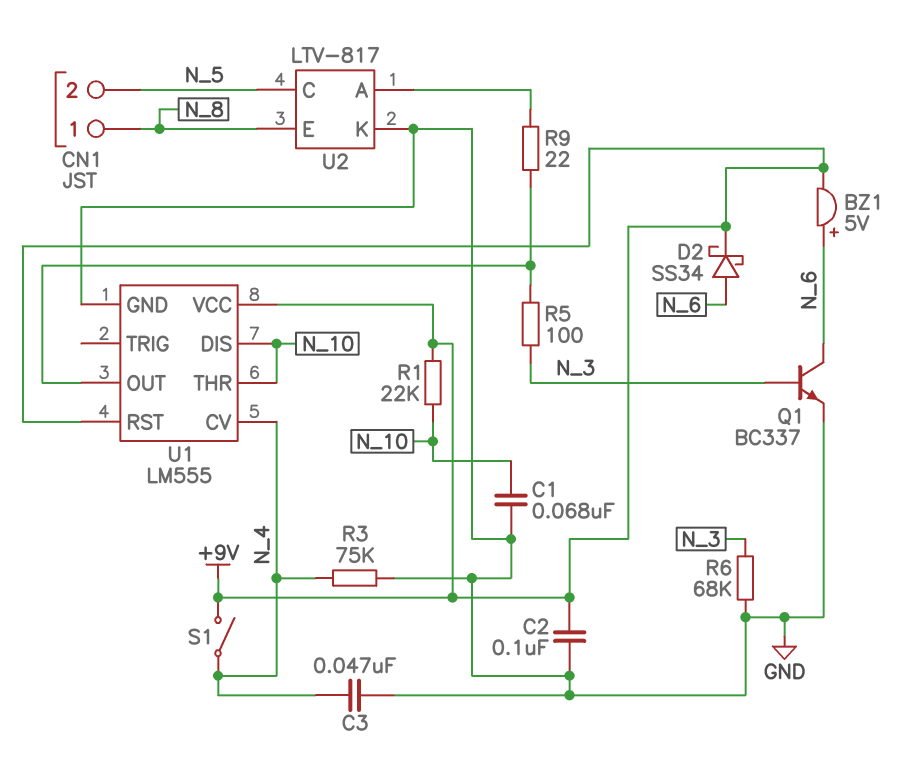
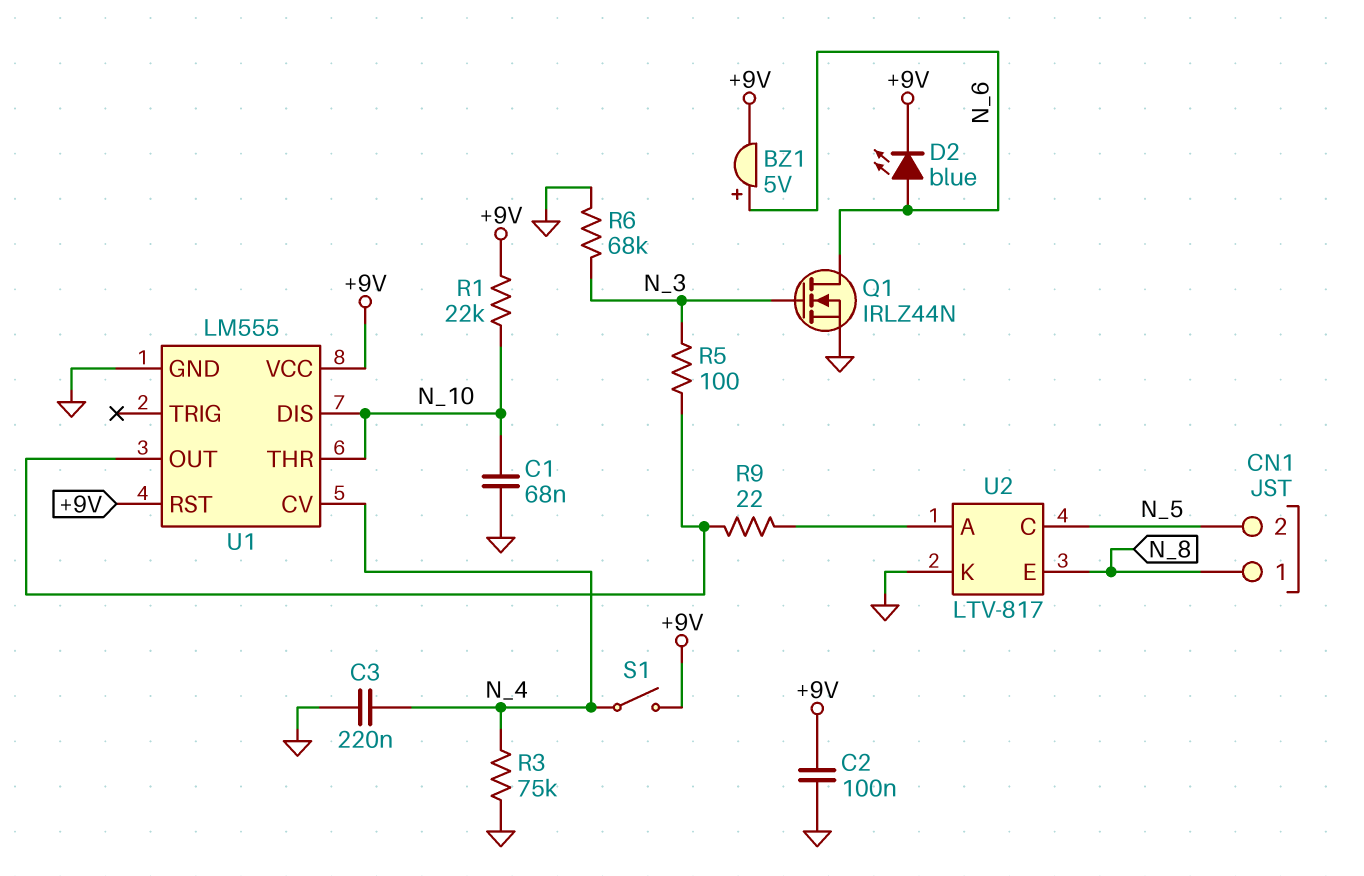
C3: 47nF (GND, N_4) -> 220nF (GND, N_4)
D2: schottky SS34 (A N_6, K +9V) -> LED blue (A N_6, K +9V)
Q1: NPN BC337 (B N_3, C N_6, E GND) -> NMOS IRLZ44N (G N_3, D N_6, S GND)

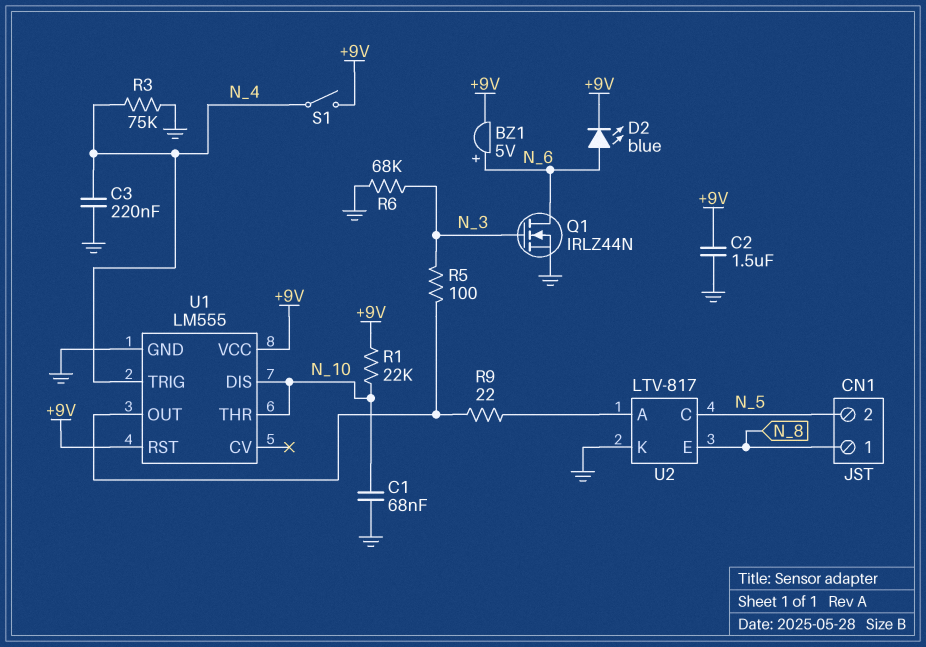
C2: 100nF (+9V, GND) -> 1.5uF (+9V, GND)
U1 pin CV: N_4 -> none
U1 pin TRIG: none -> N_4

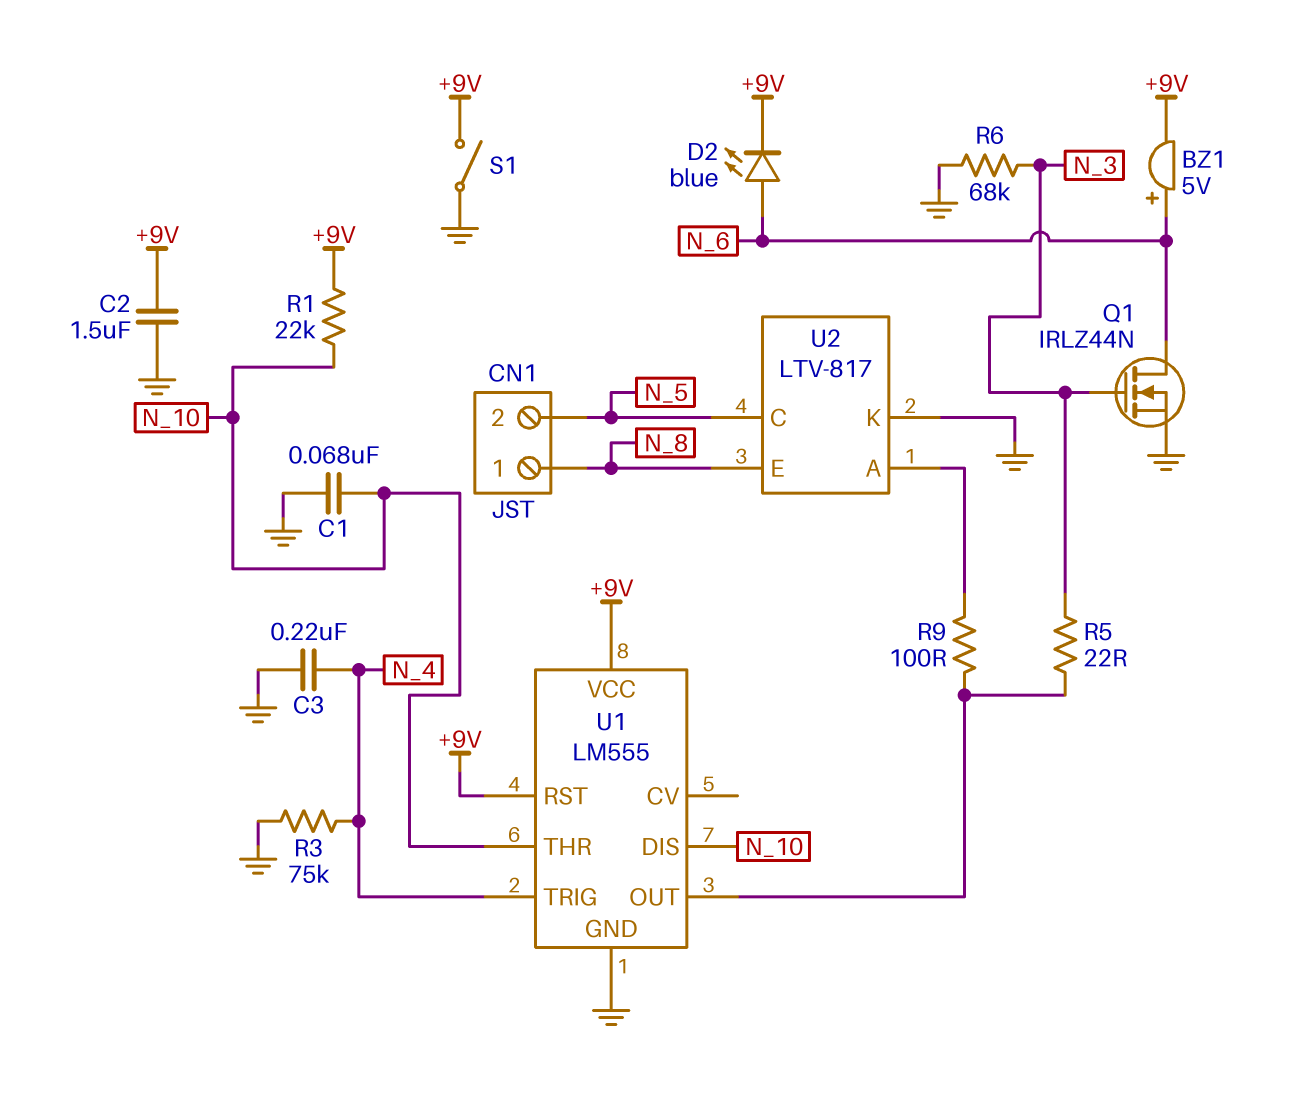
R5: 100 (N_3, U1/OUT) -> 22 (N_3, U1/OUT)
R9: 22 (U1/OUT, U2/A) -> 100 (U1/OUT, U2/A)
S1: switch (+9V, N_4) -> switch (+9V, GND)

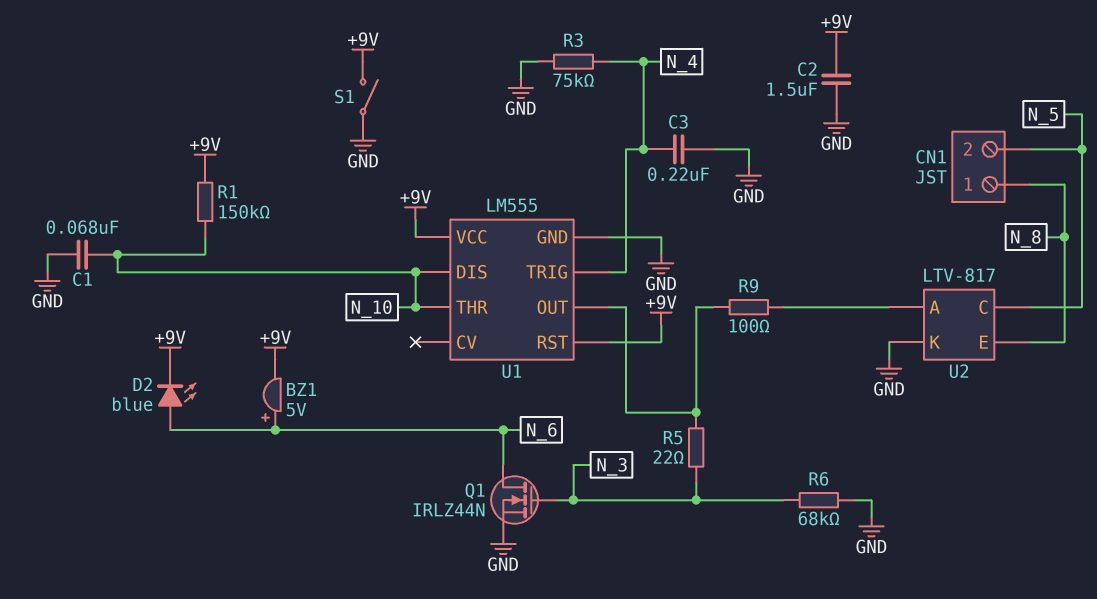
R1: 22k (+9V, N_10) -> 150k (+9V, N_10)

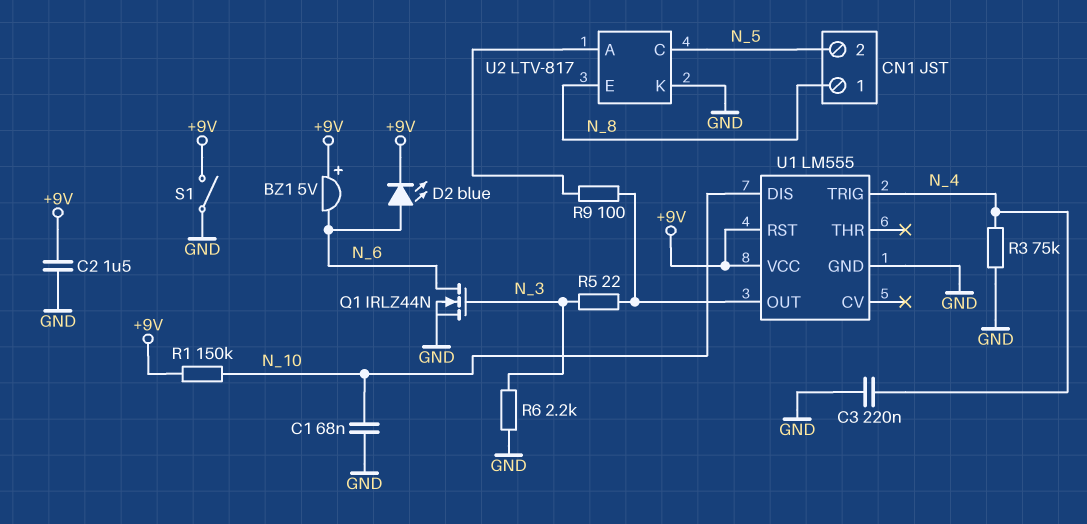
BZ1: buzzer 5V (plus N_6, minus +9V) -> buzzer 5V (plus +9V, minus N_6)
R6: 68k (GND, N_3) -> 2.2k (GND, N_3)
U1 pin THR: N_10 -> none

